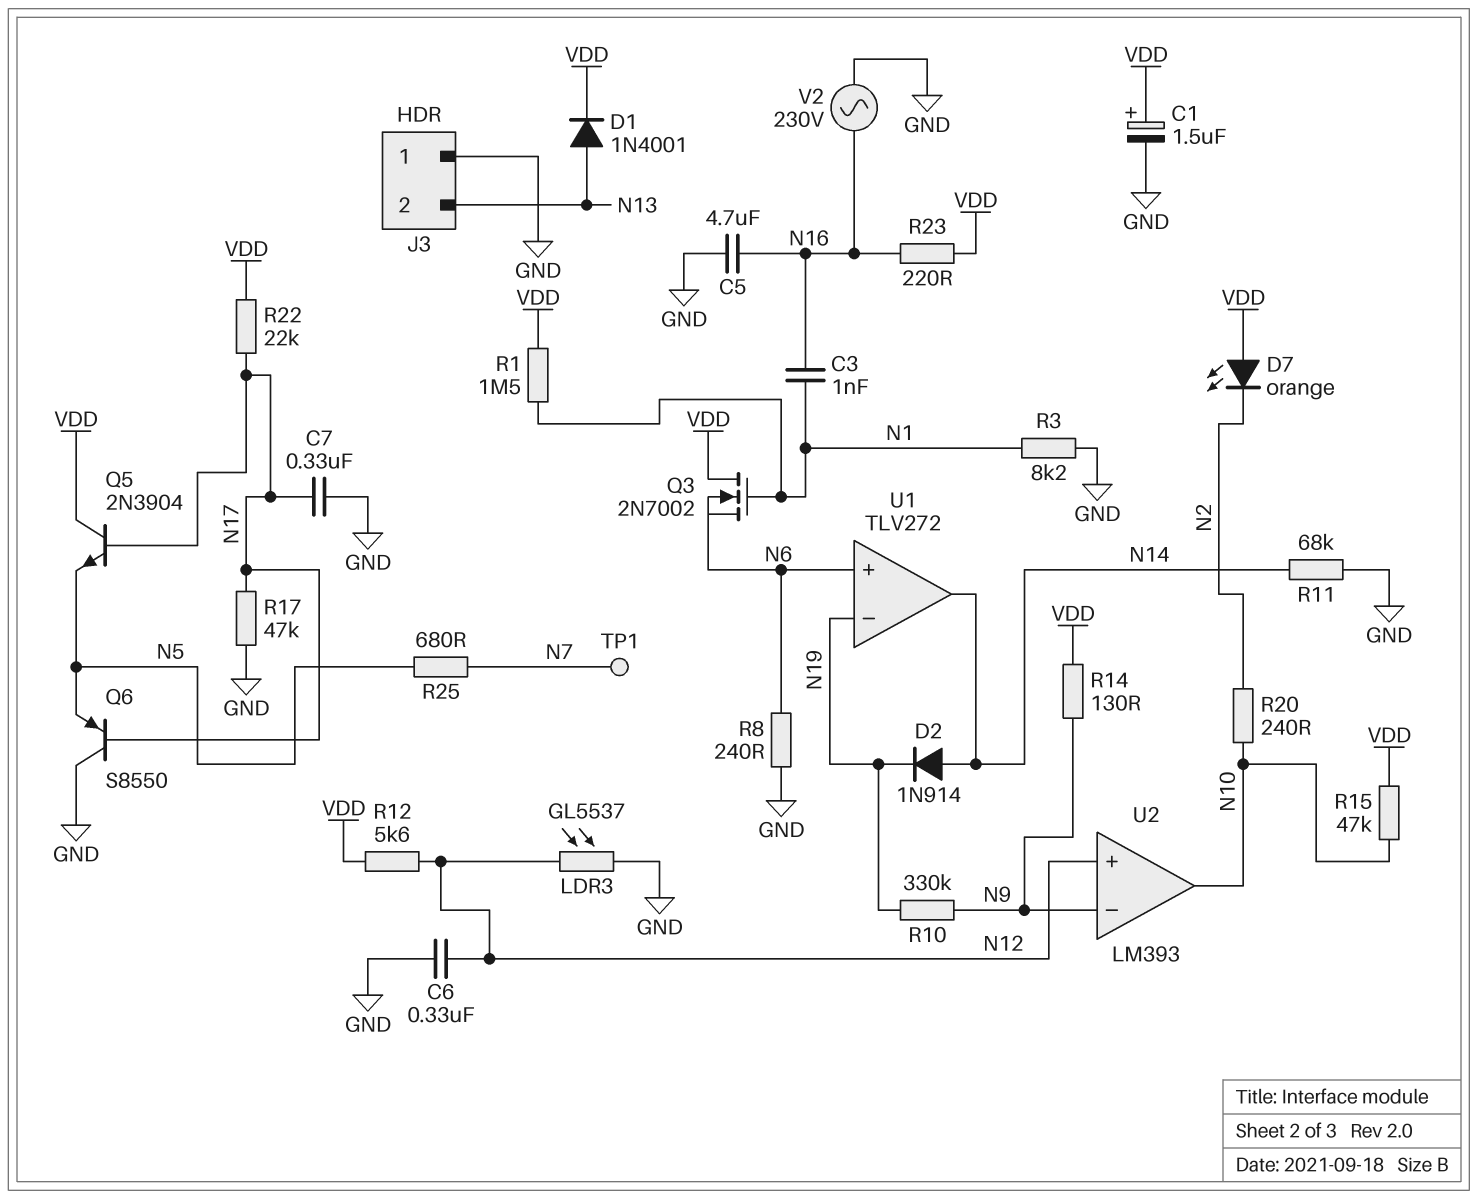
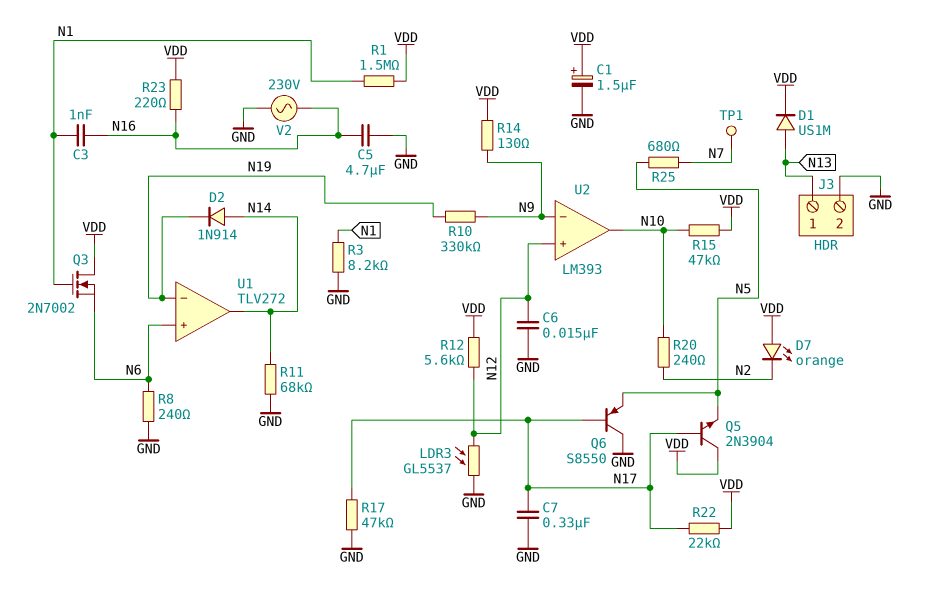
C6: 330nF (GND, N12) -> 15nF (GND, N12)
D1: diode 1N4001 (A N13, K VDD) -> diode US1M (A N13, K VDD)
J3 pin 1: GND -> N13
J3 pin 2: N13 -> GND

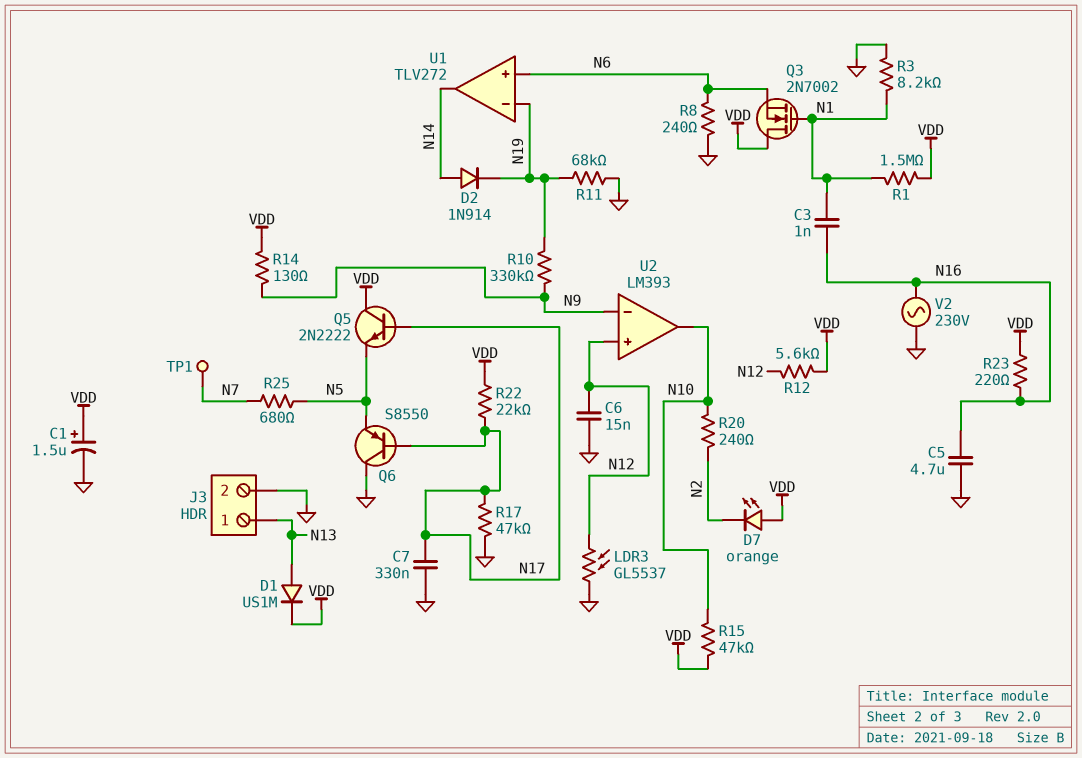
Q5: NPN 2N3904 (B N17, C VDD, E N5) -> NPN 2N2222 (B N17, C VDD, E N5)
R11: 68k (GND, N14) -> 68k (GND, N19)

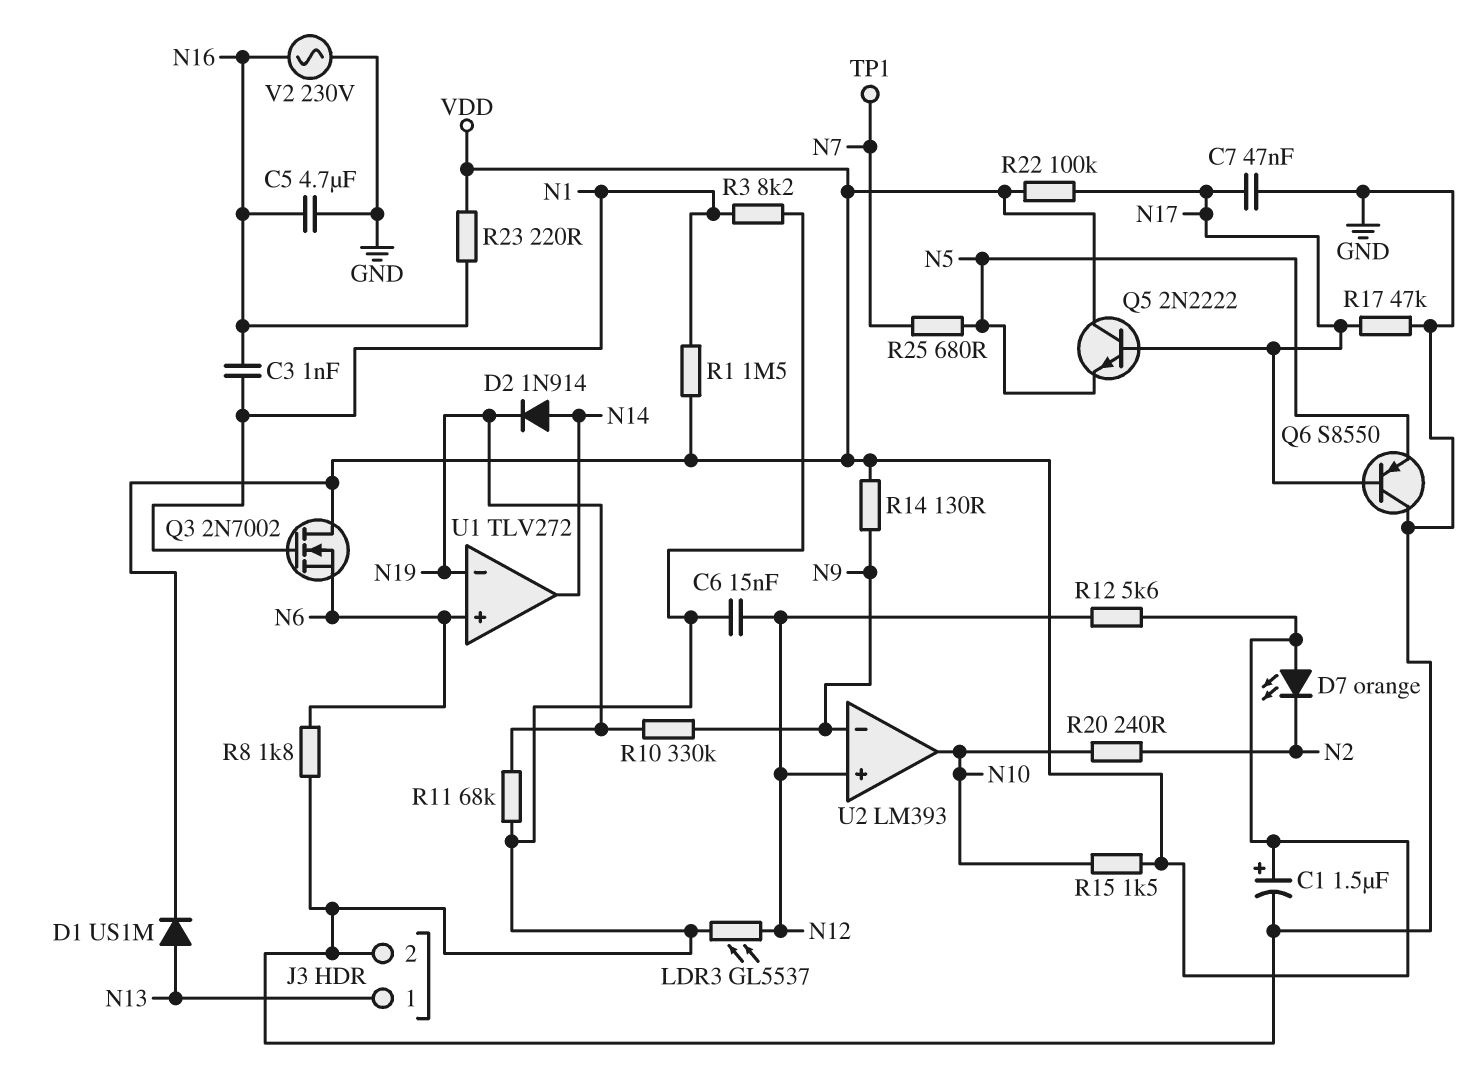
C7: 330nF (GND, N17) -> 47nF (GND, N17)
R8: 240 (GND, N6) -> 1.8k (GND, N6)
R15: 47k (N10, VDD) -> 1.5k (N10, VDD)
R22: 22k (N17, VDD) -> 100k (N17, VDD)

